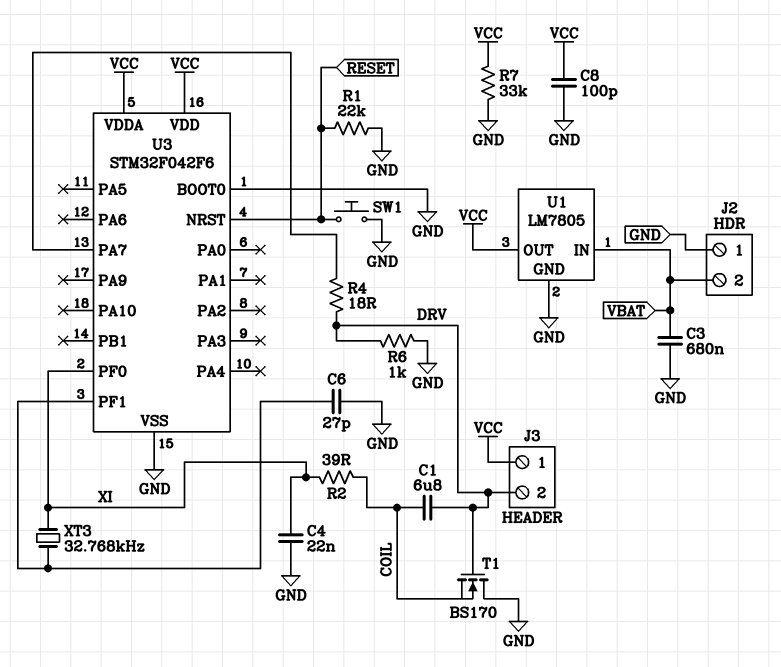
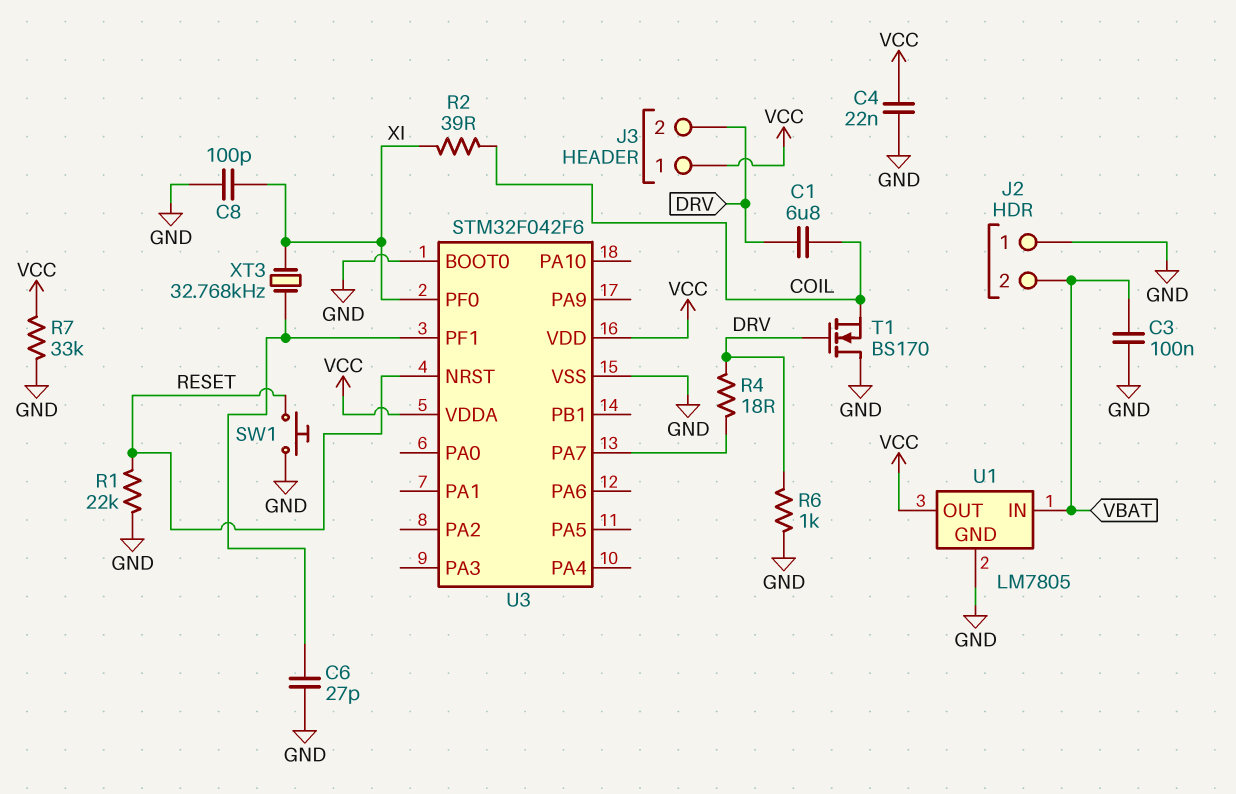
C3: 680nF (GND, VBAT) -> 100nF (GND, VBAT)
C4: 22nF (GND, XI) -> 22nF (GND, VCC)
C8: 100pF (GND, VCC) -> 100pF (GND, XI)

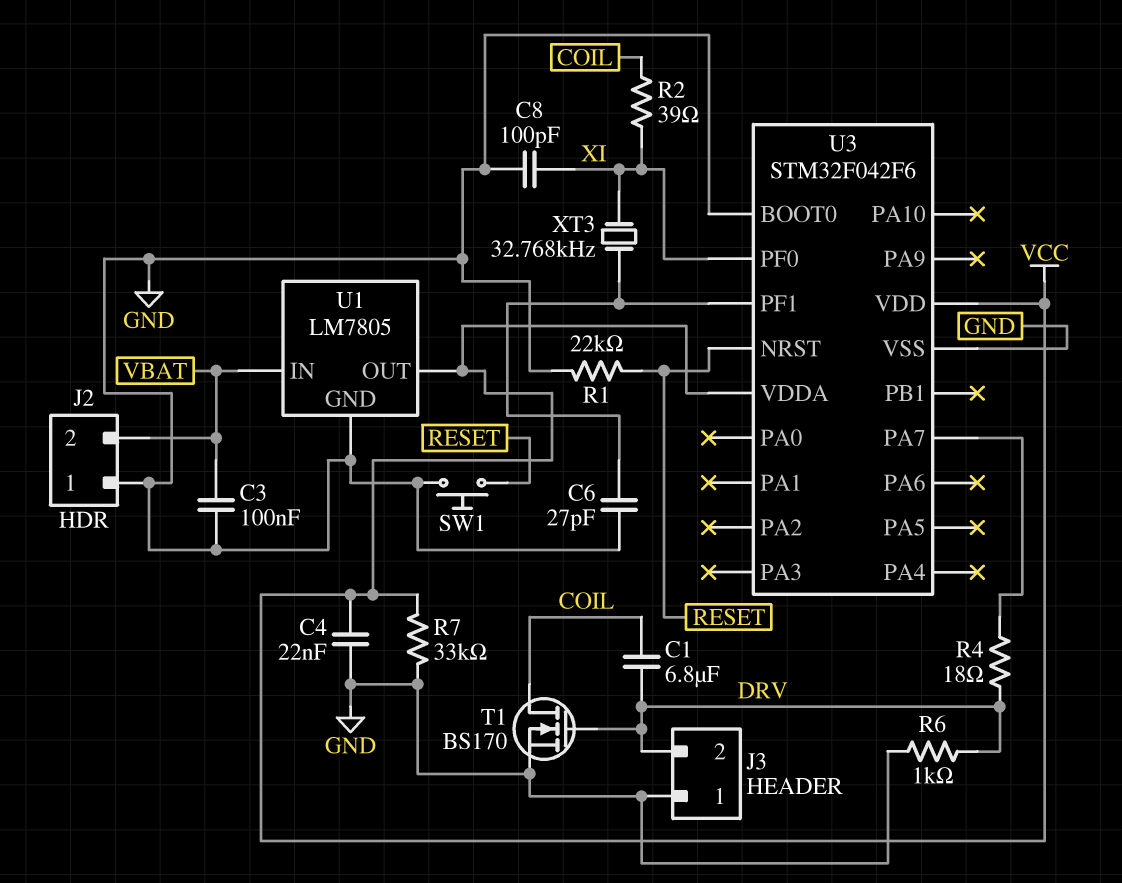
J3 pin 1: VCC -> GND
T1: NMOS BS170 (G DRV, D GND, S COIL) -> NMOS BS170 (G DRV, D COIL, S GND)

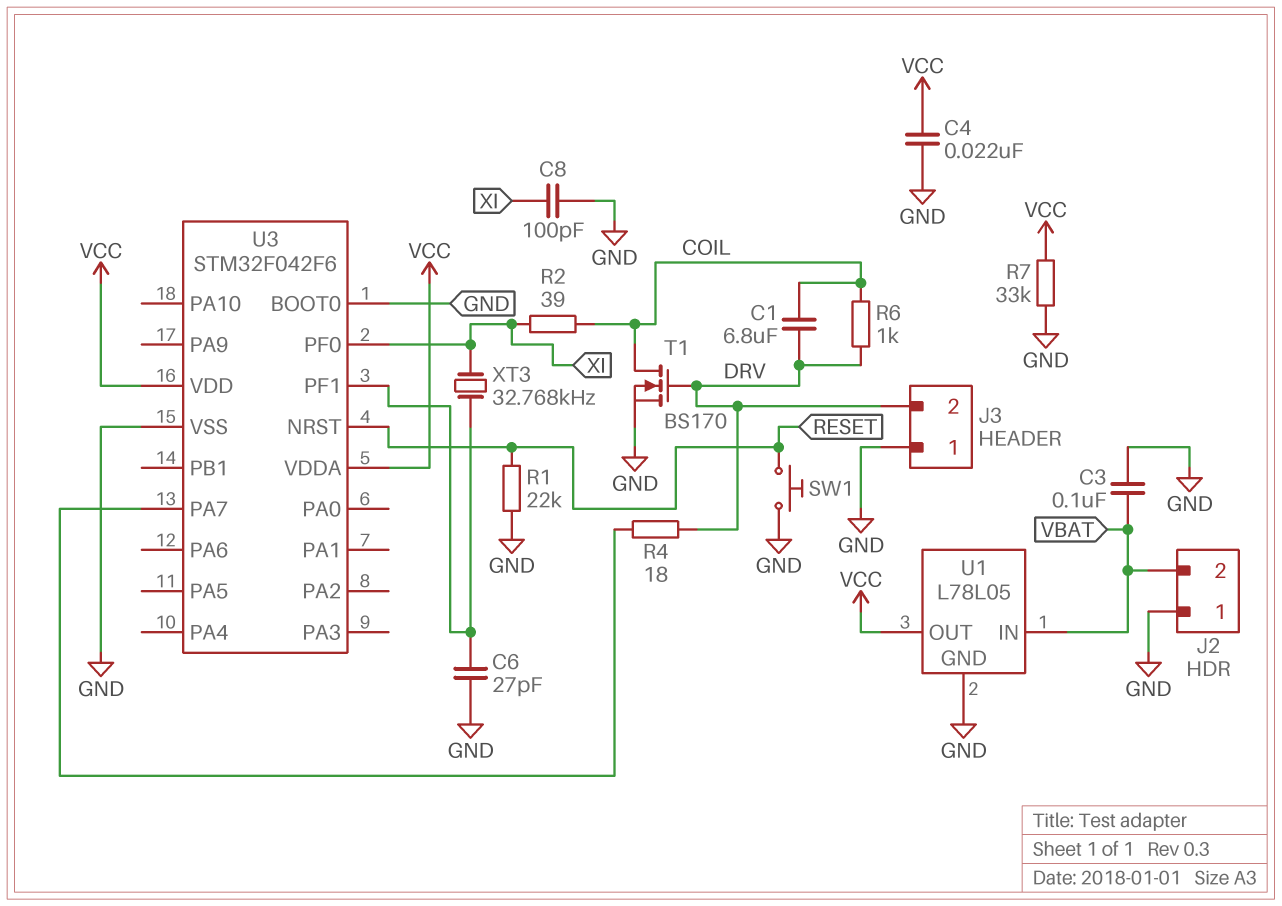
R6: 1k (DRV, GND) -> 1k (COIL, DRV)
U1: LM7805 -> L78L05

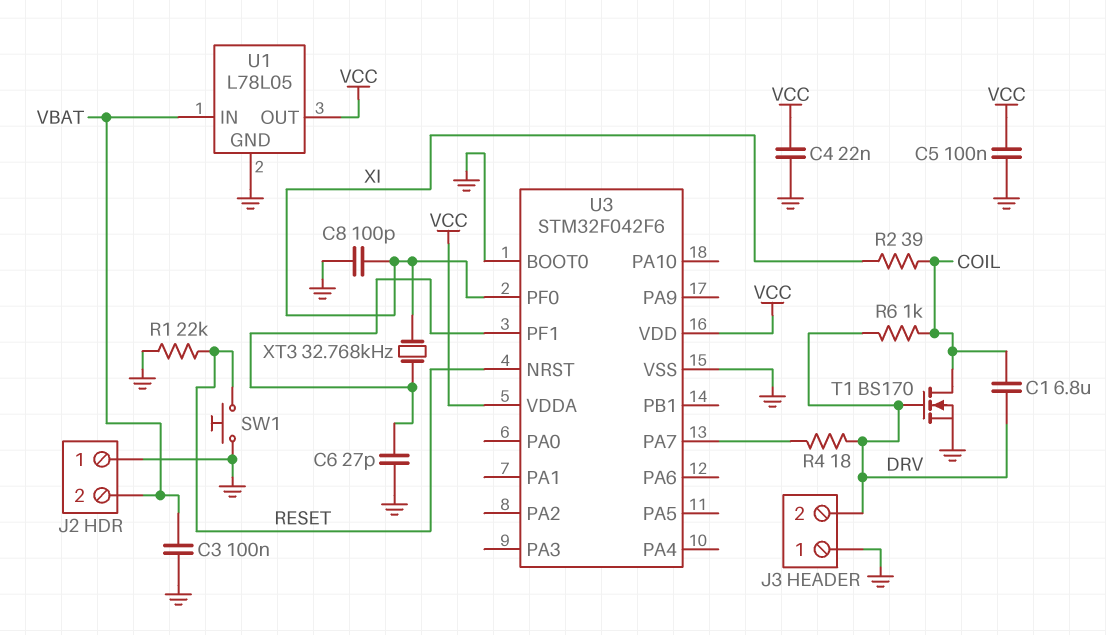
C5: none -> 100nF (GND, VCC)
R7: 33k (GND, VCC) -> none

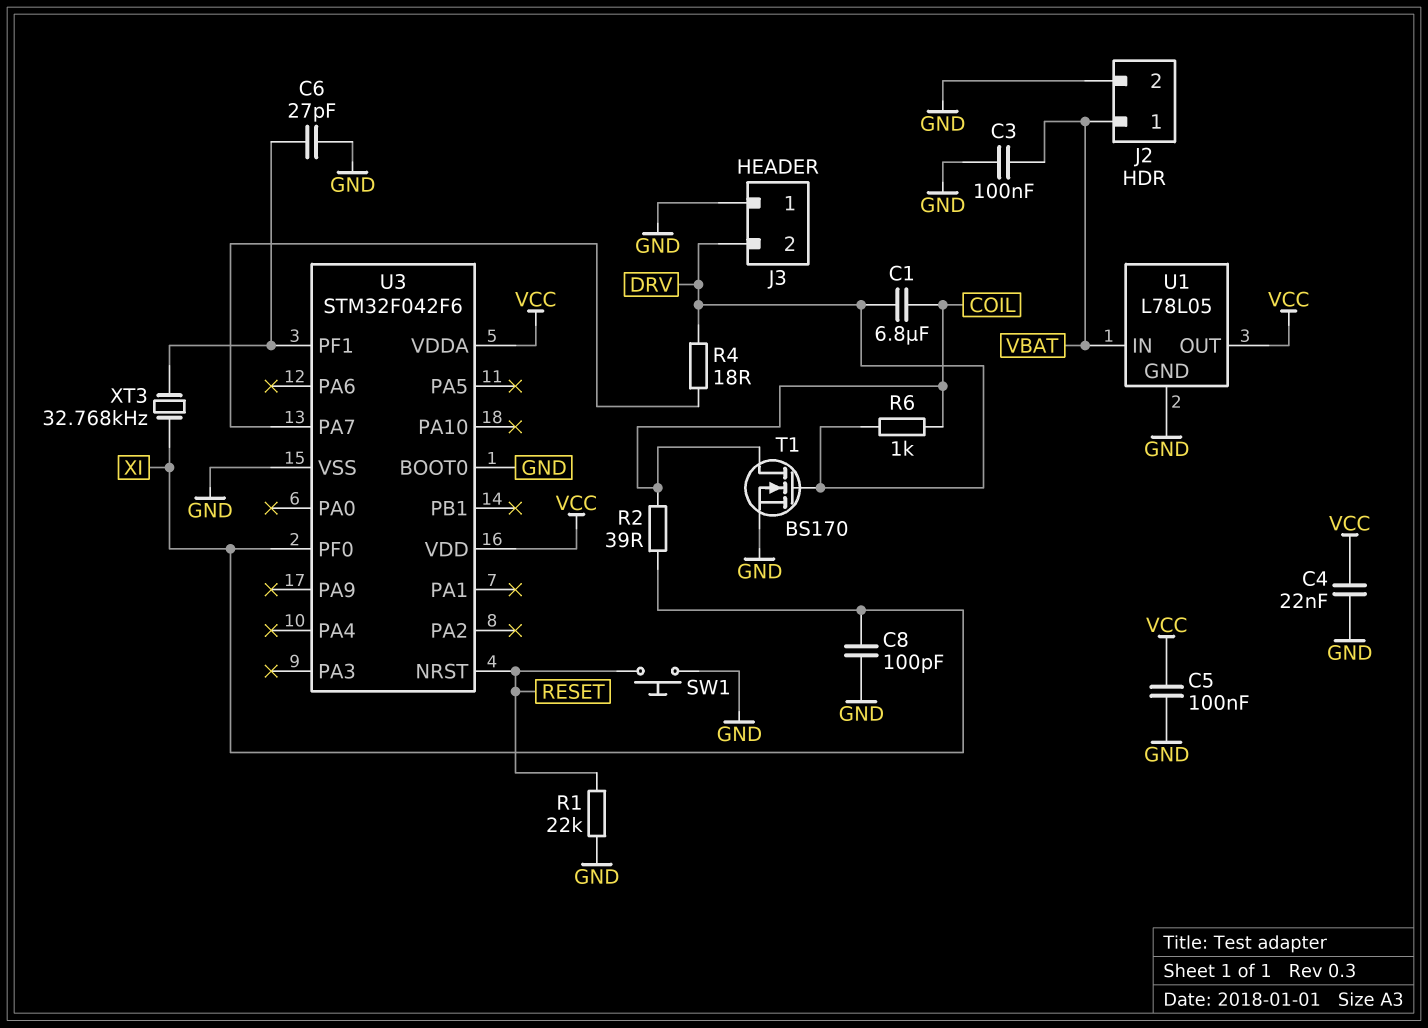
J2 pin 1: GND -> VBAT
J2 pin 2: VBAT -> GND

